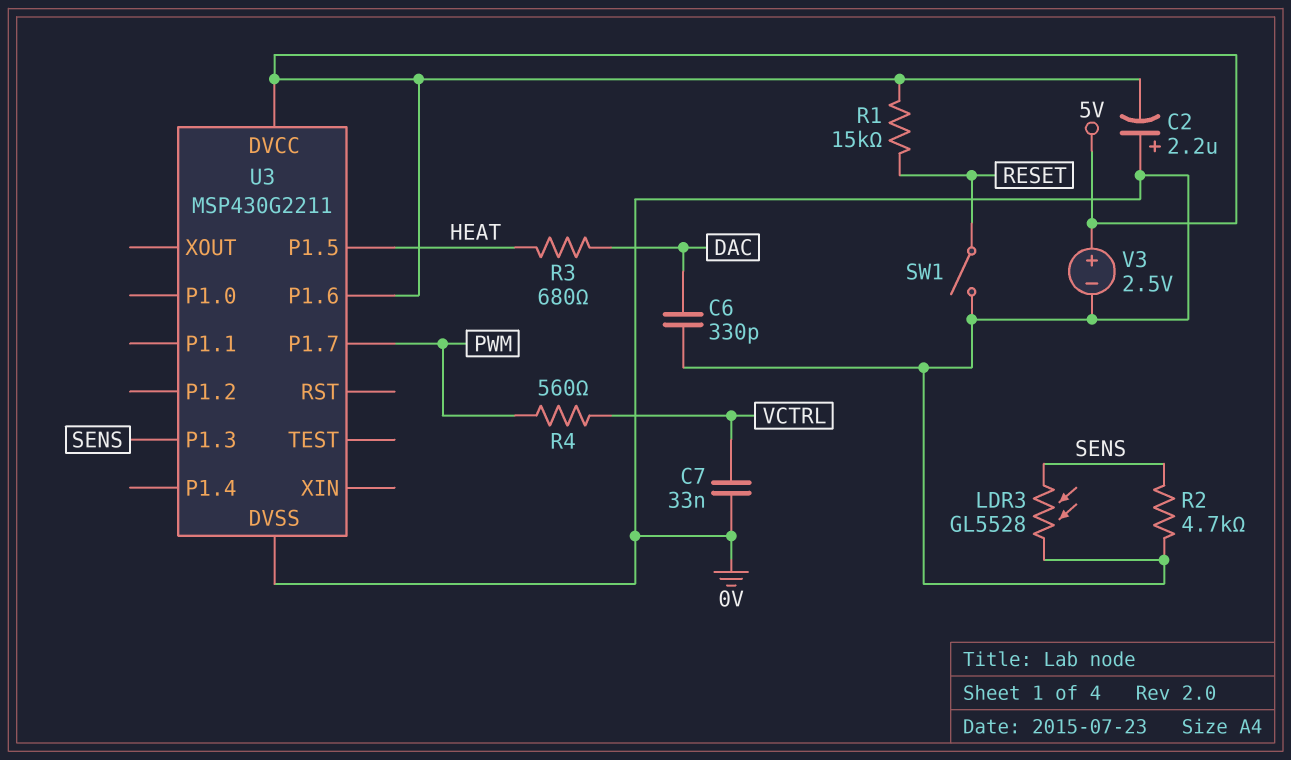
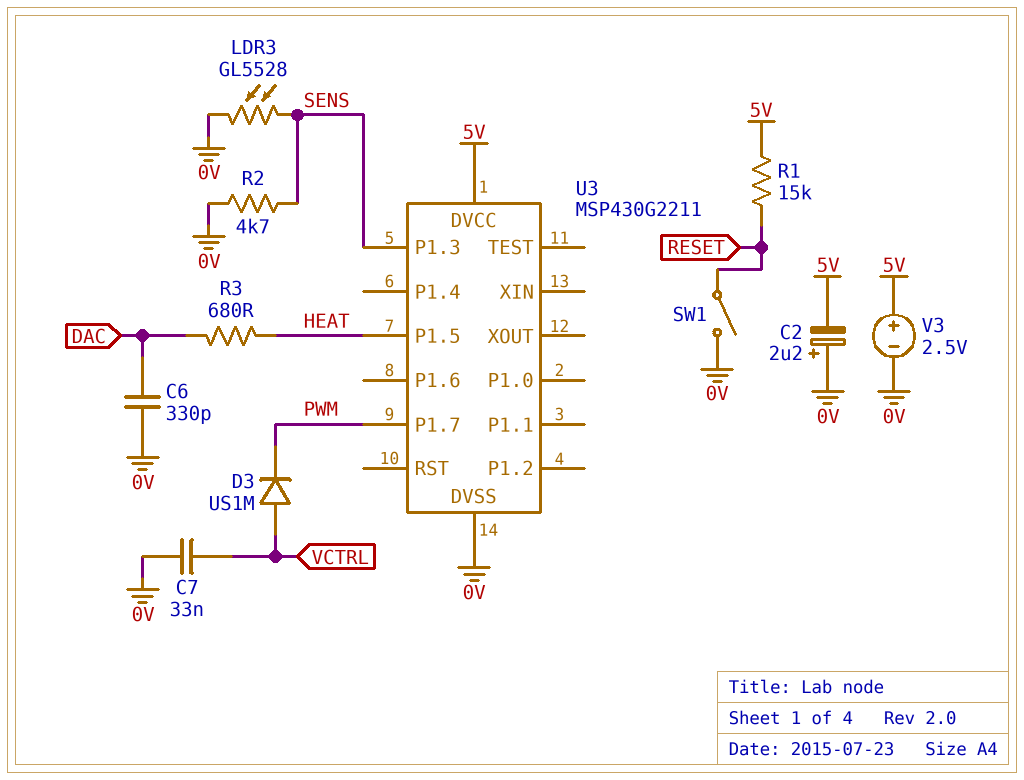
D3: none -> diode US1M (A VCTRL, K PWM)
R4: 560 (PWM, VCTRL) -> none
U3 pin P1.6: 5V -> none

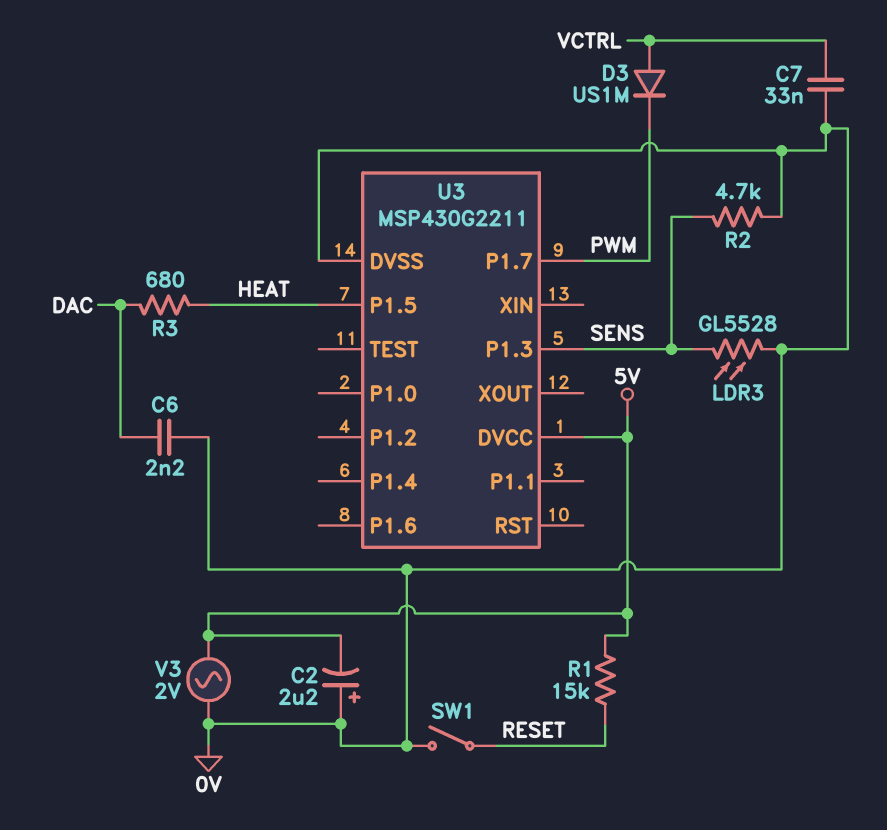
C6: 330pF (0V, DAC) -> 2.2nF (0V, DAC)
V3: 2.5V (plus 5V, minus 0V) -> AC 2V (0V, 5V)

